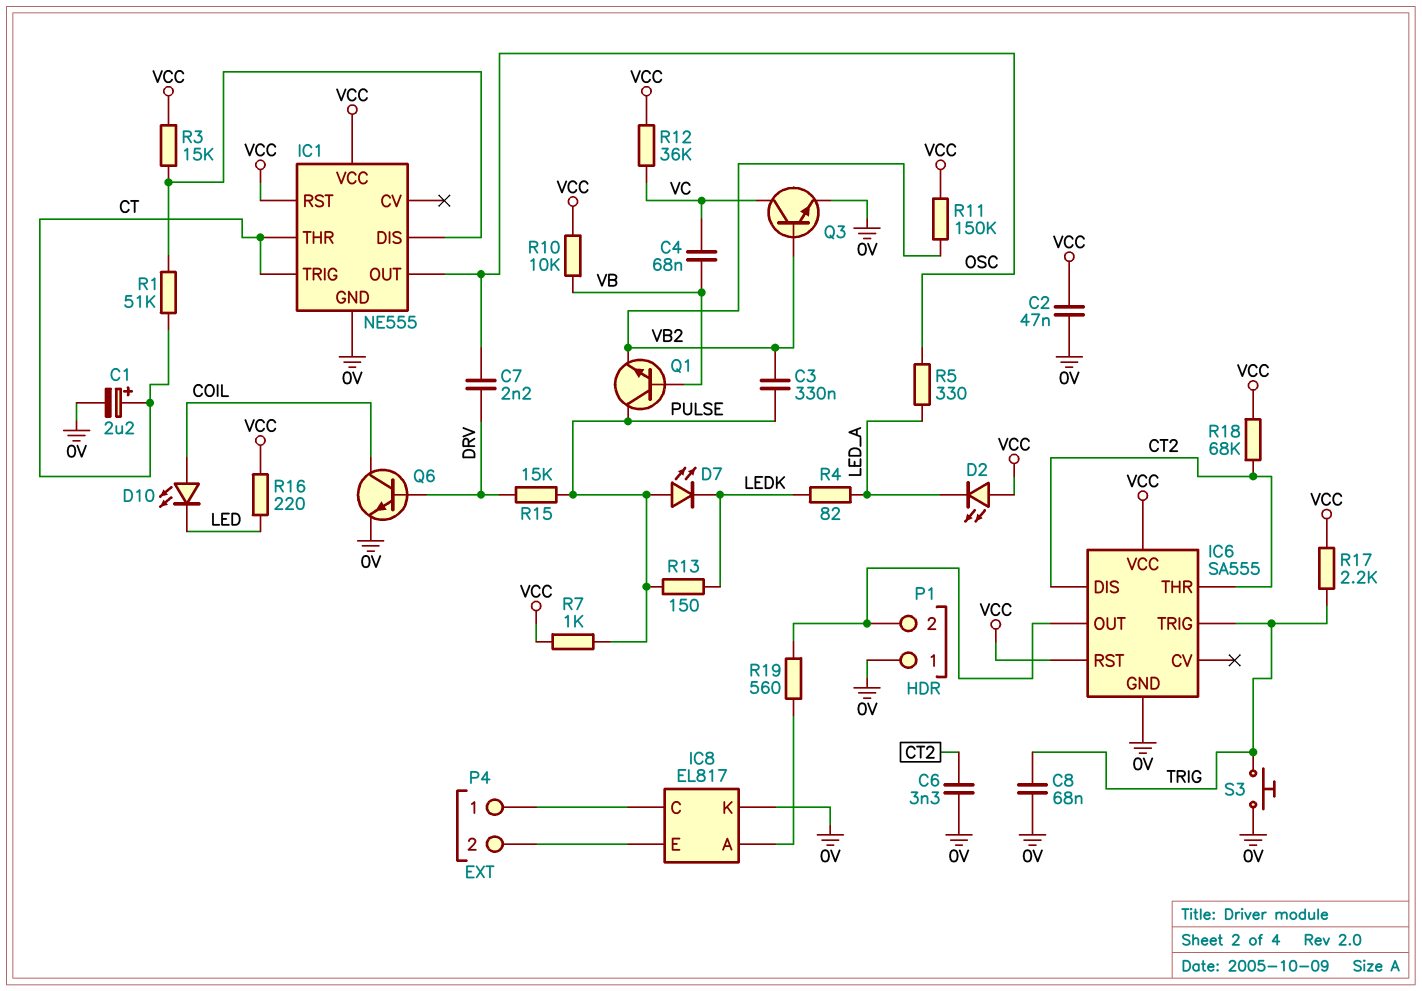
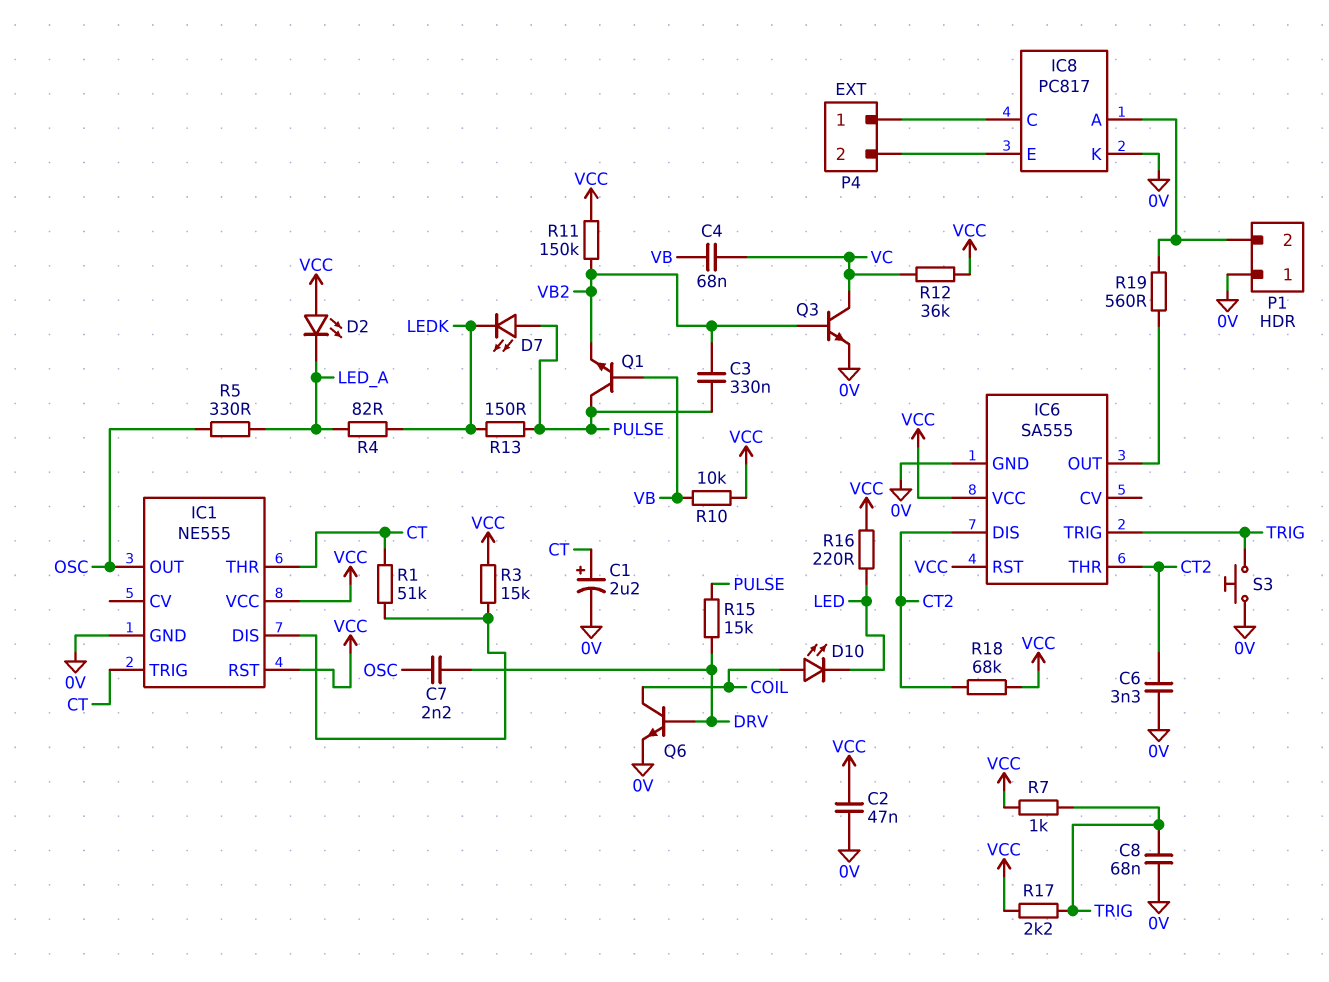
IC8: EL817 -> PC817
P1 pin 2: IC6/OUT -> IC8/A
R7: 1k (PULSE, VCC) -> 1k (TRIG, VCC)

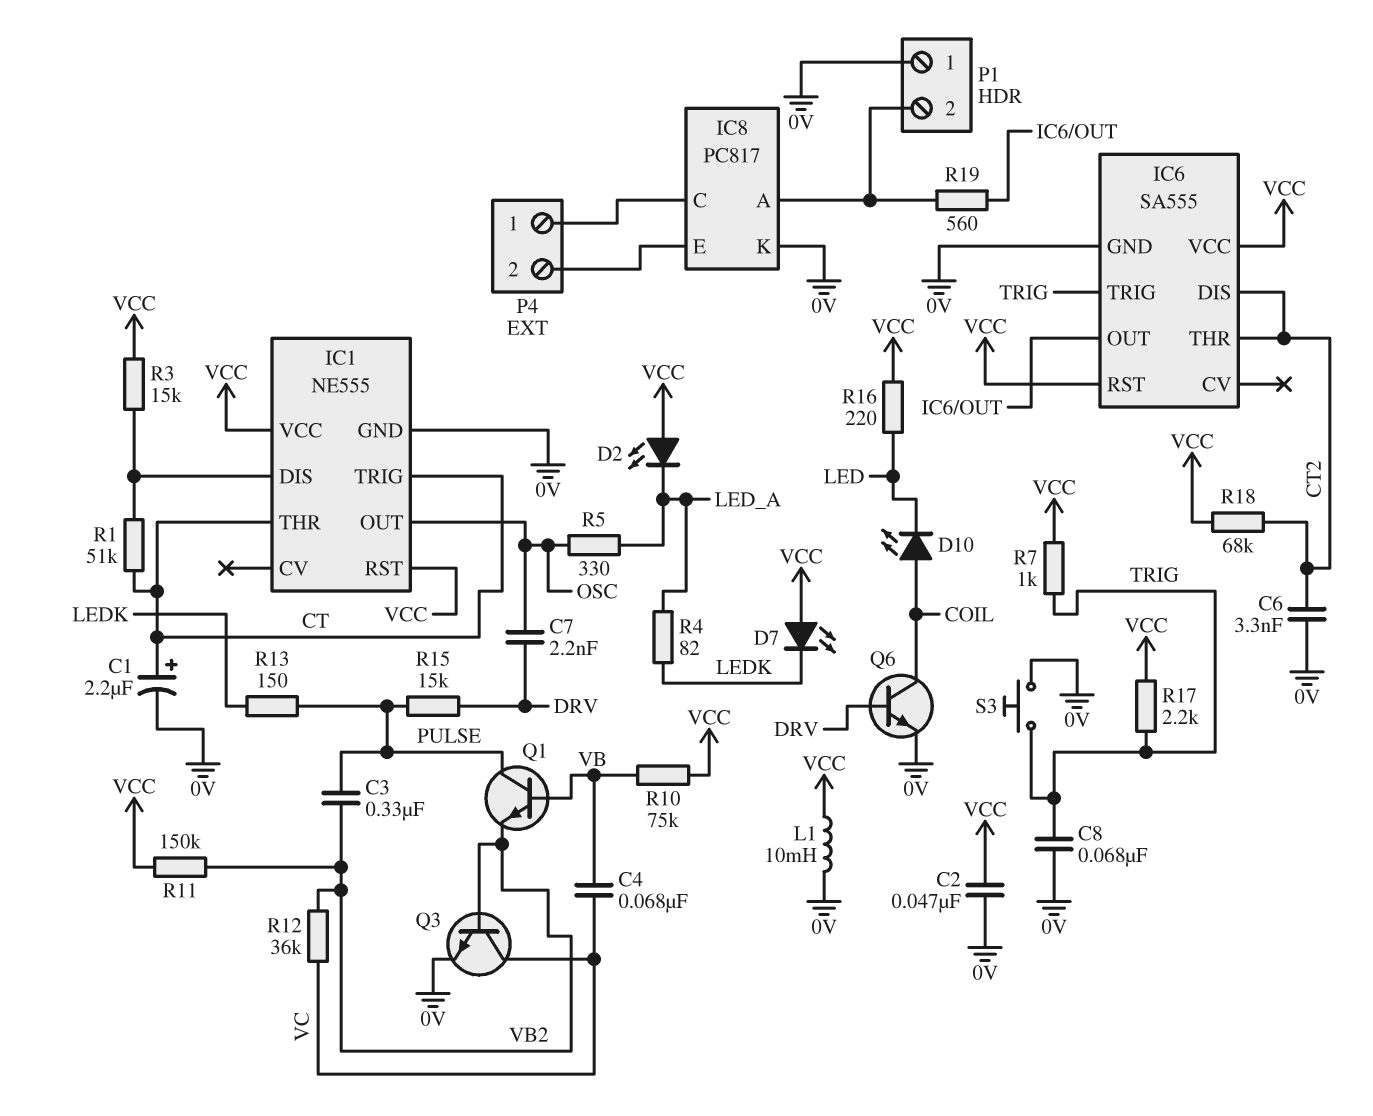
D7: LED (A PULSE, K LEDK) -> LED (A VCC, K LEDK)
L1: none -> 10mH (0V, VCC)
R10: 10k (VB, VCC) -> 75k (VB, VCC)
R12: 36k (VC, VCC) -> 36k (VB2, VC)

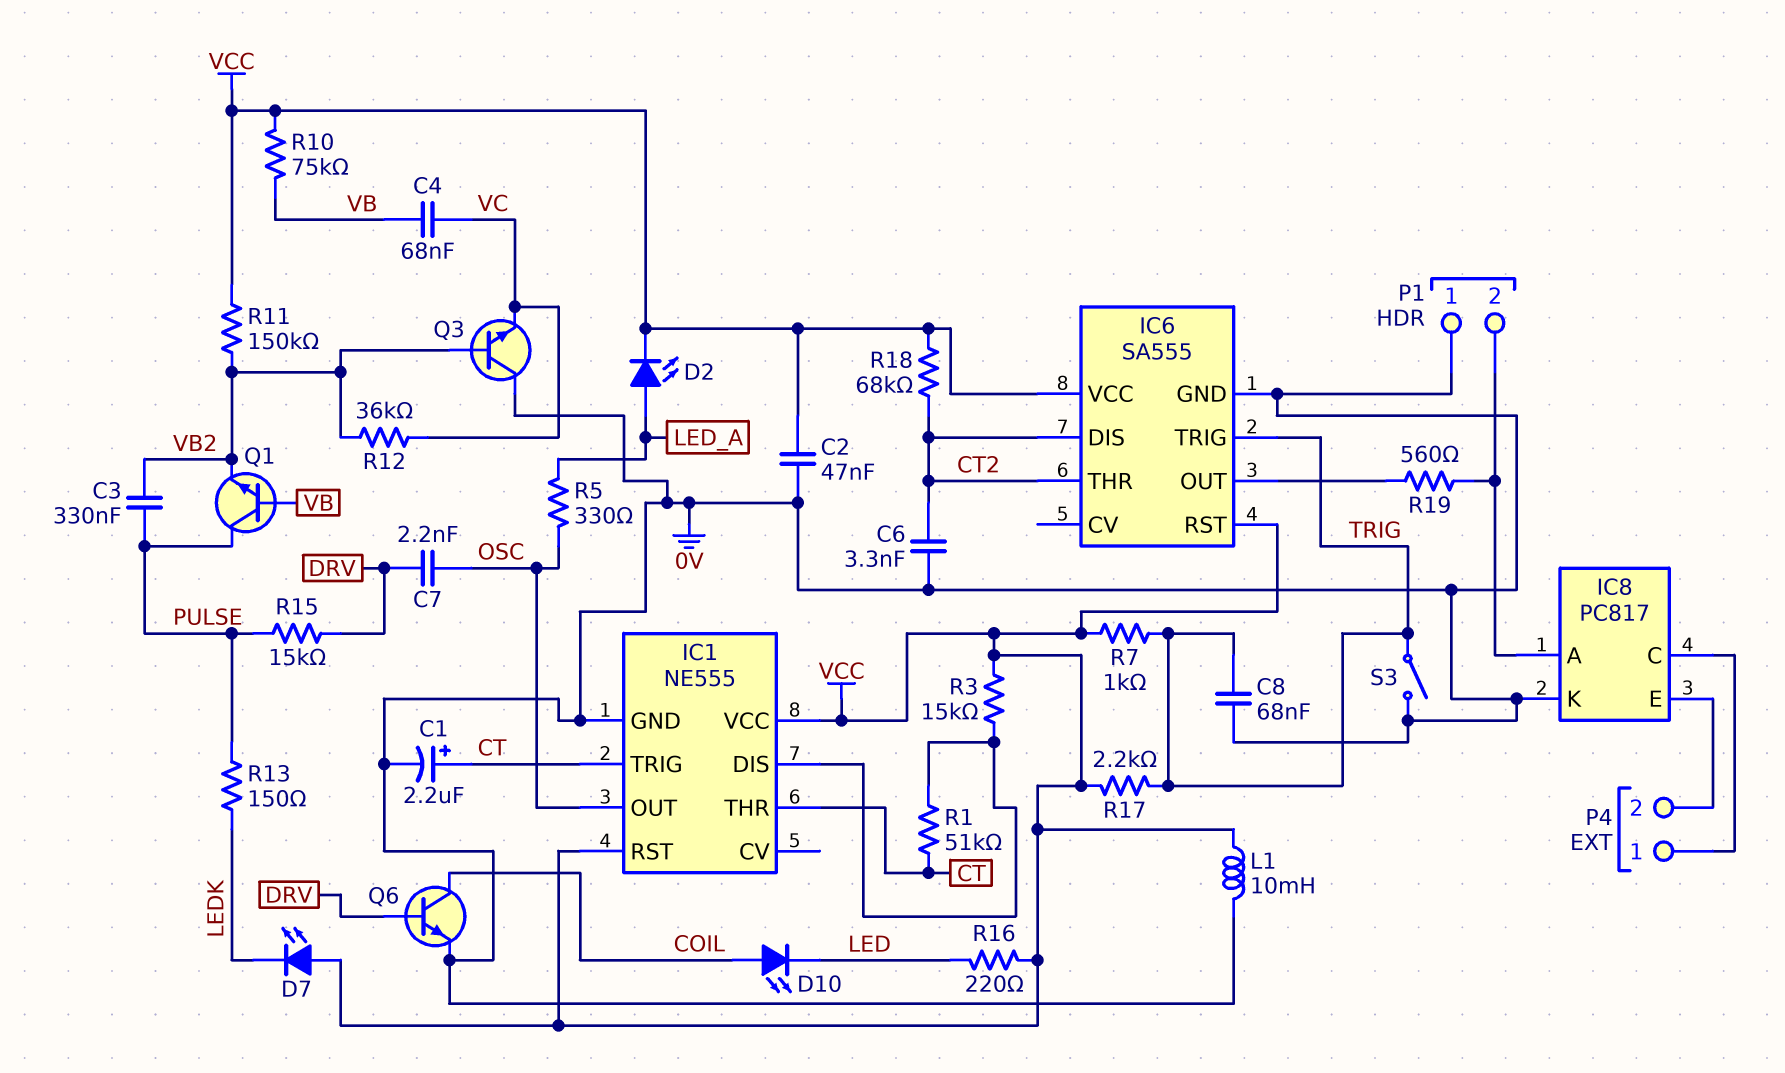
D2: LED (A VCC, K LED_A) -> LED (A LED_A, K VCC)
Q3: NPN (B VB2, C VC, E 0V) -> NPN (B VB2, C 0V, E VC)
R4: 82 (LEDK, LED_A) -> none
S3: button (0V, TRIG) -> switch (0V, TRIG)

